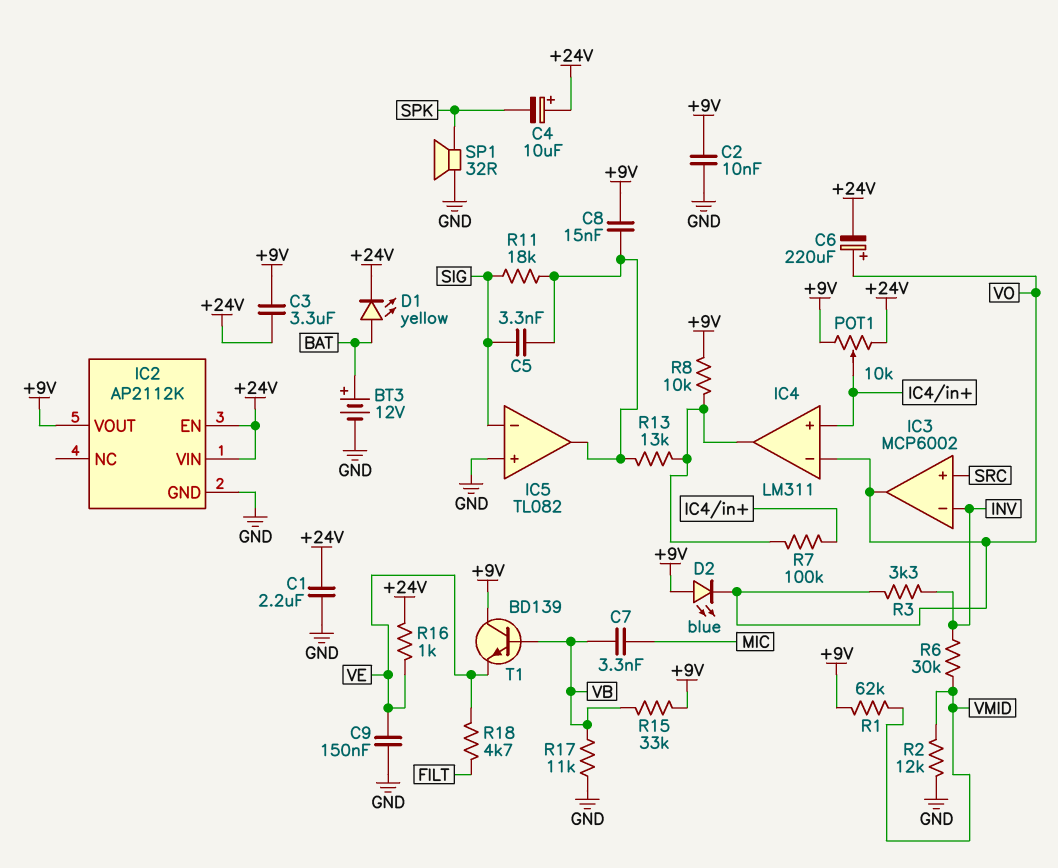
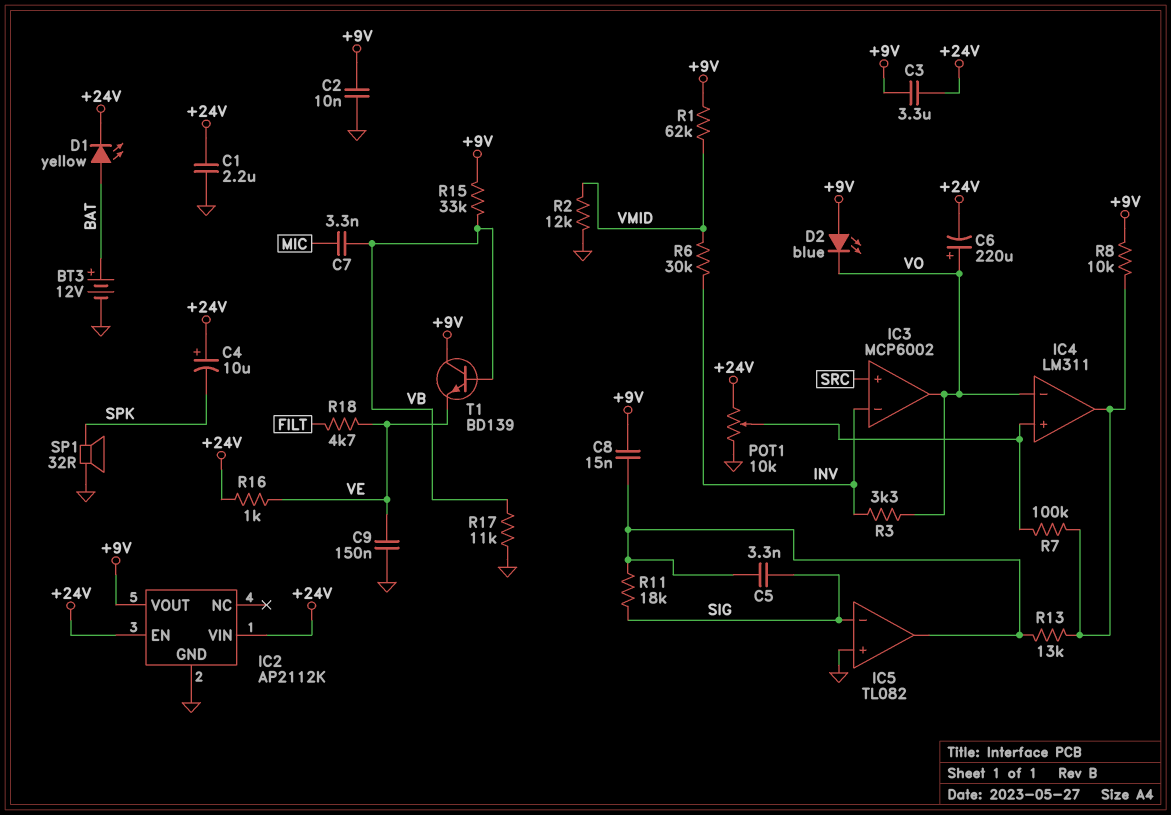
POT1: 10k (+9V, +24V, wiper IC4/in+) -> 10k (+24V, GND, wiper IC4/in+)

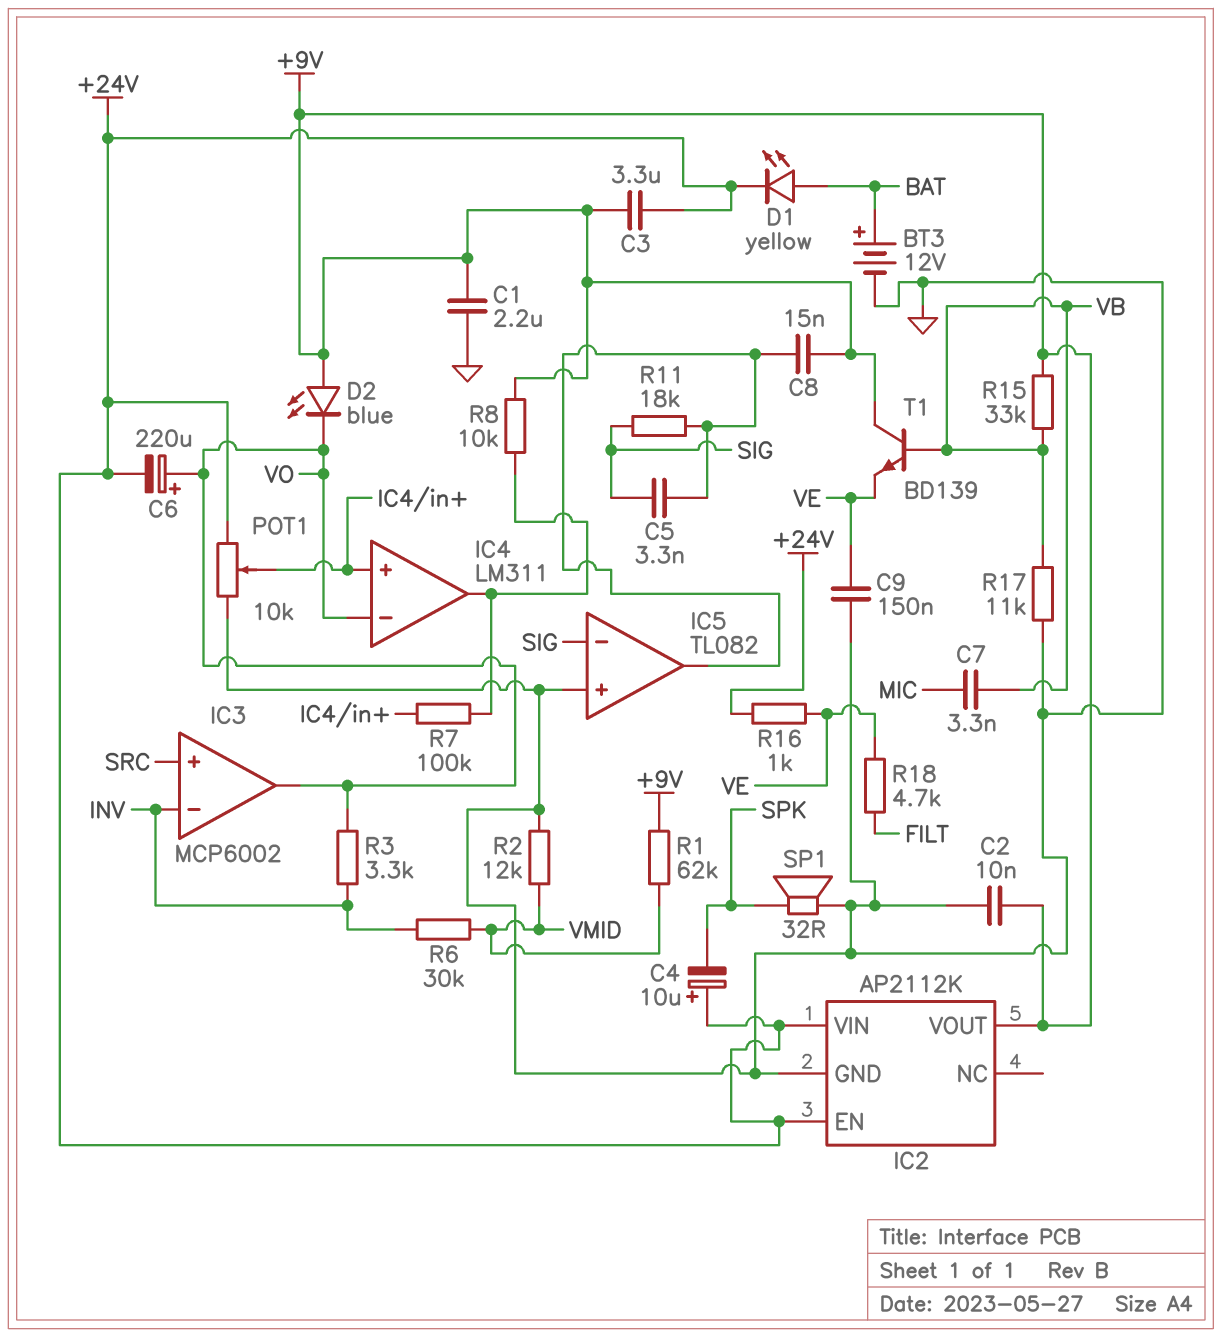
C1: 2.2uF (+24V, GND) -> 2.2uF (+9V, GND)
R13: 13k (IC4/out, IC5/out) -> none

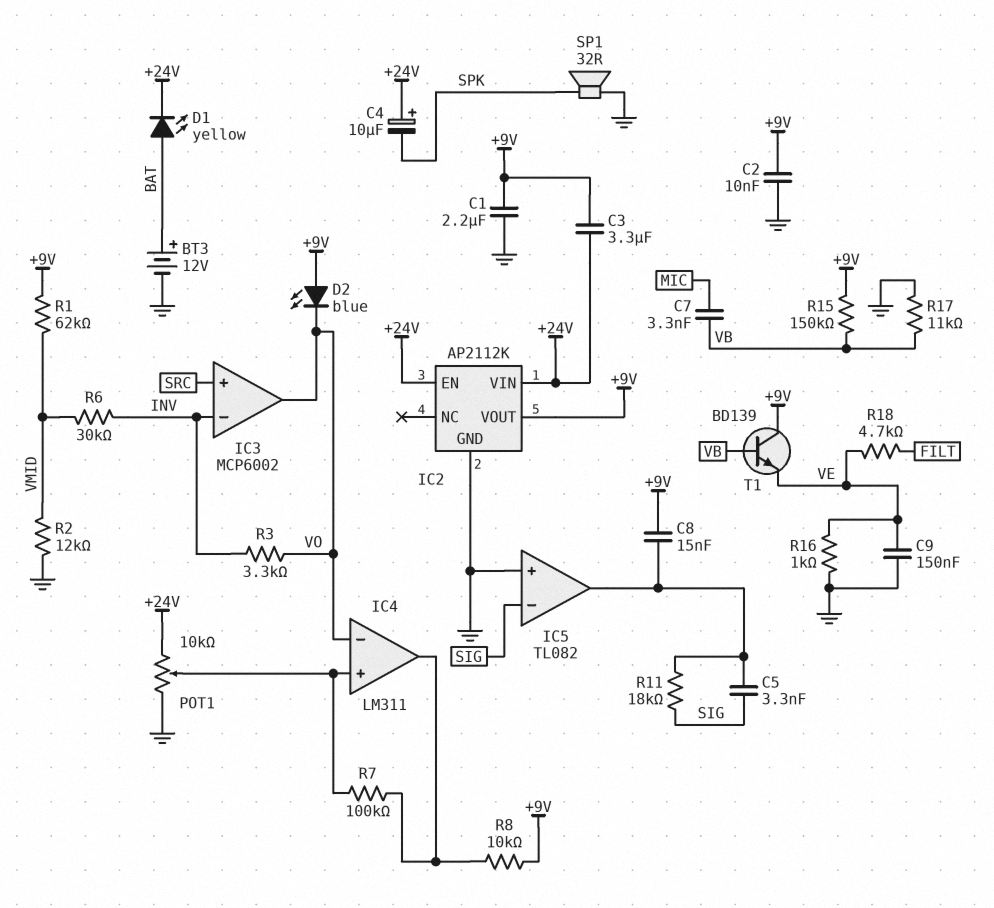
C6: 220uF (plus VO, minus +24V) -> none
R15: 33k (+9V, VB) -> 150k (+9V, VB)
R16: 1k (+24V, VE) -> 1k (GND, VE)

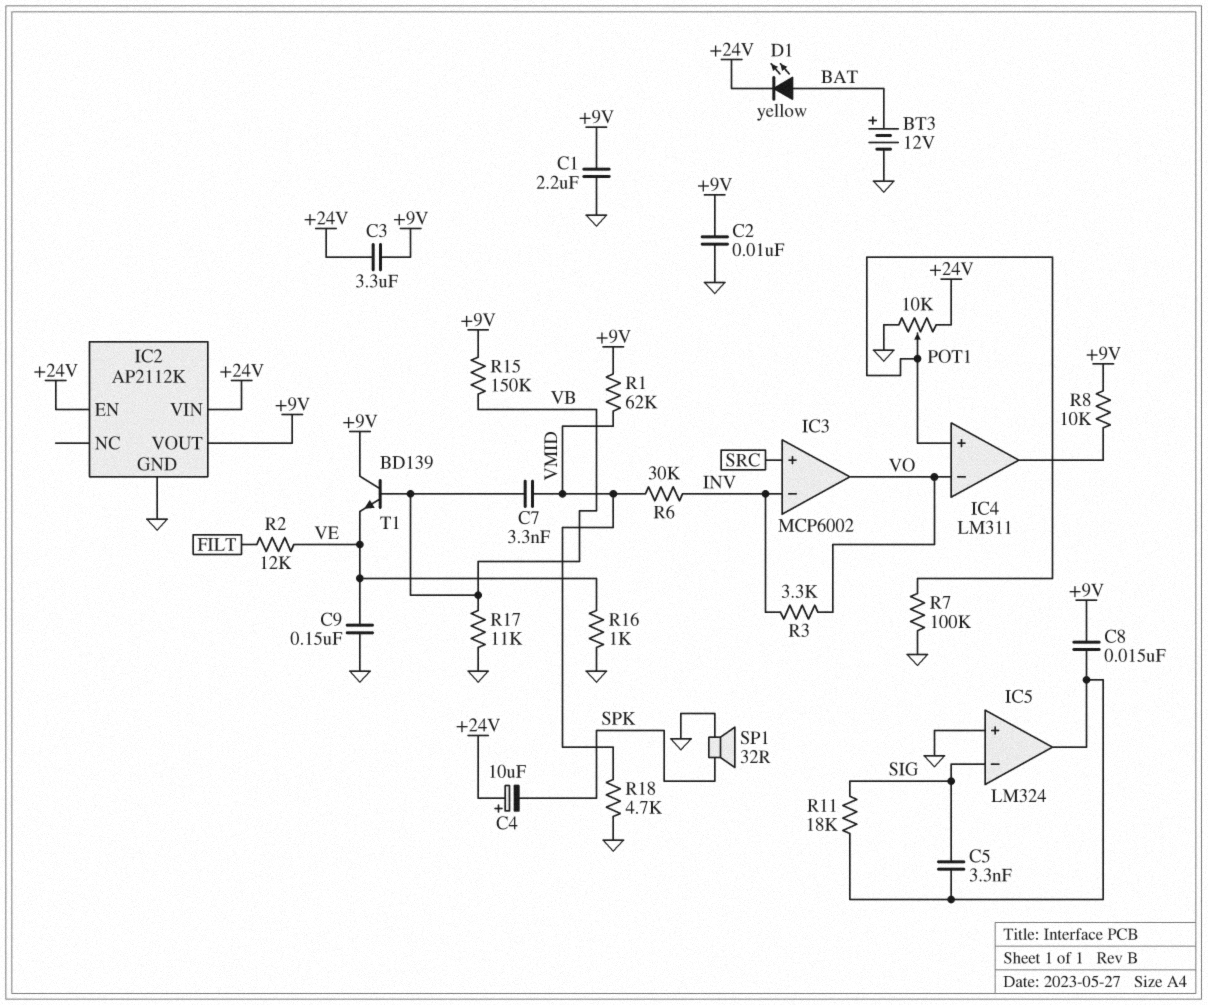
C7: 3.3nF (MIC, VB) -> 3.3nF (VB, VMID)
D2: LED blue (A +9V, K VO) -> none
IC5: TL082 -> LM324
R2: 12k (GND, VMID) -> 12k (FILT, VE)
R7: 100k (IC4/in+, IC4/out) -> 100k (GND, IC4/in+)
R18: 4.7k (FILT, VE) -> 4.7k (GND, VMID)

